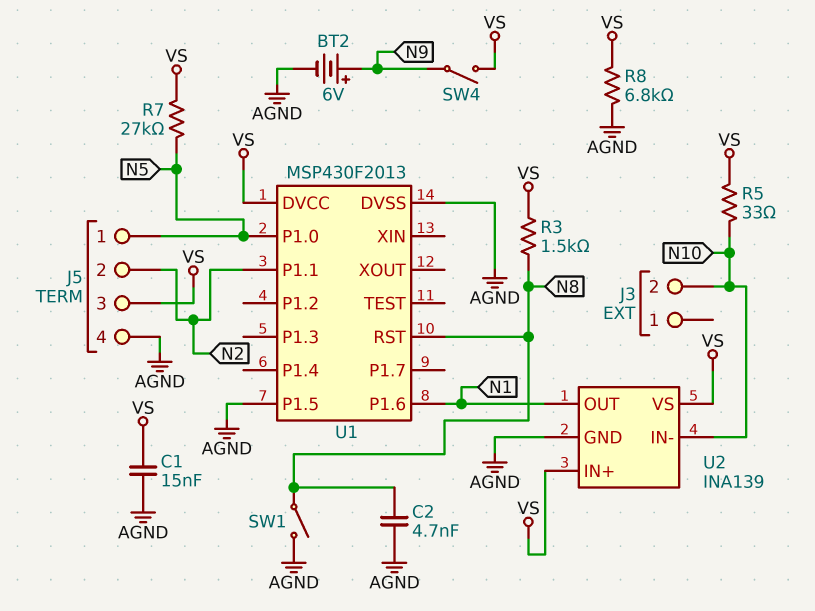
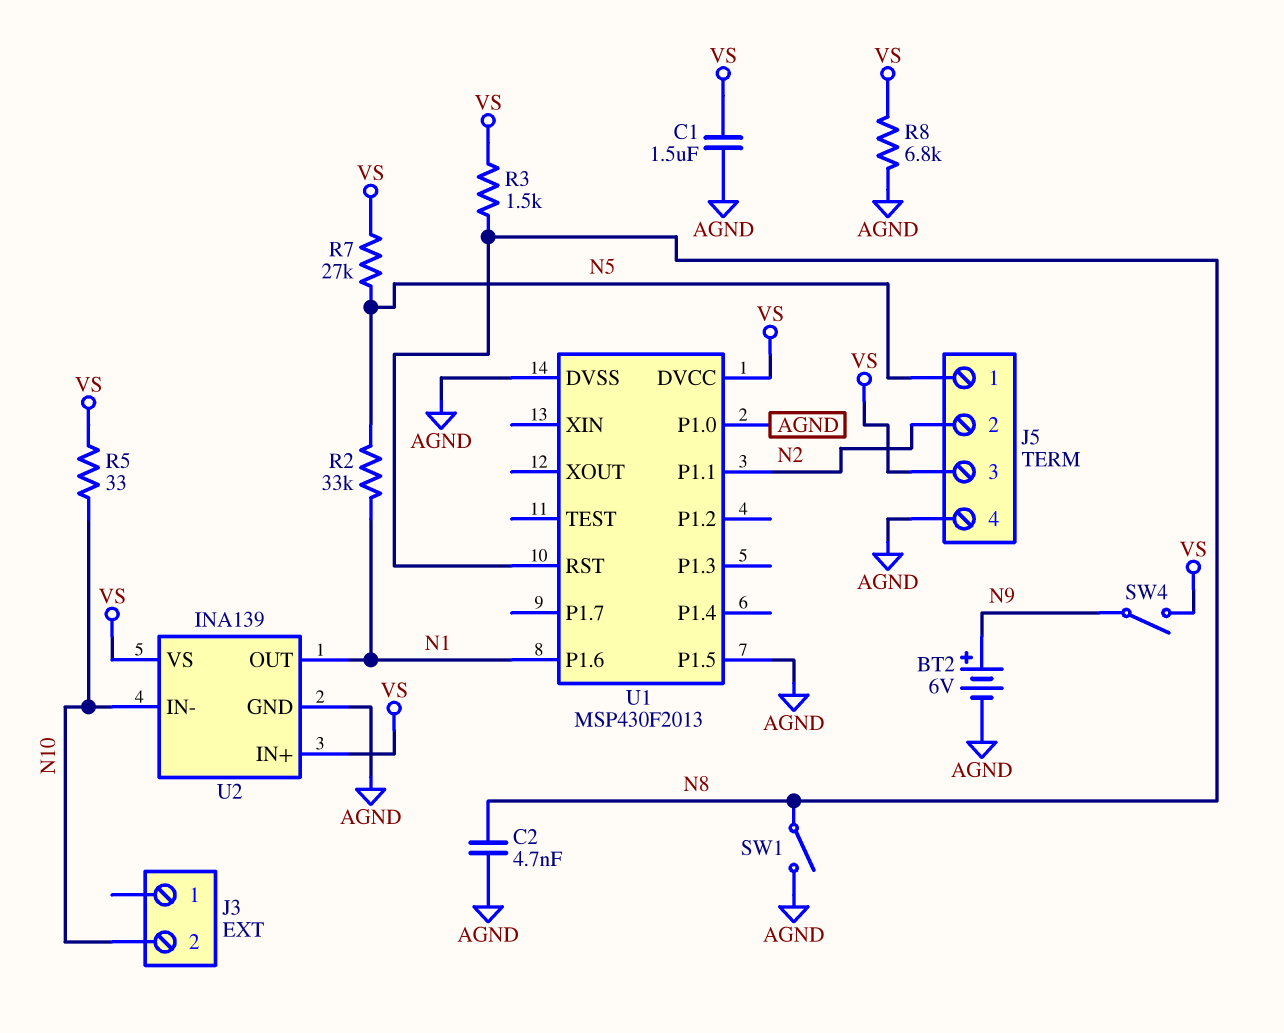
C1: 15nF (AGND, VS) -> 1.5uF (AGND, VS)
R2: none -> 33k (N1, N5)
U1 pin P1.0: N5 -> AGND

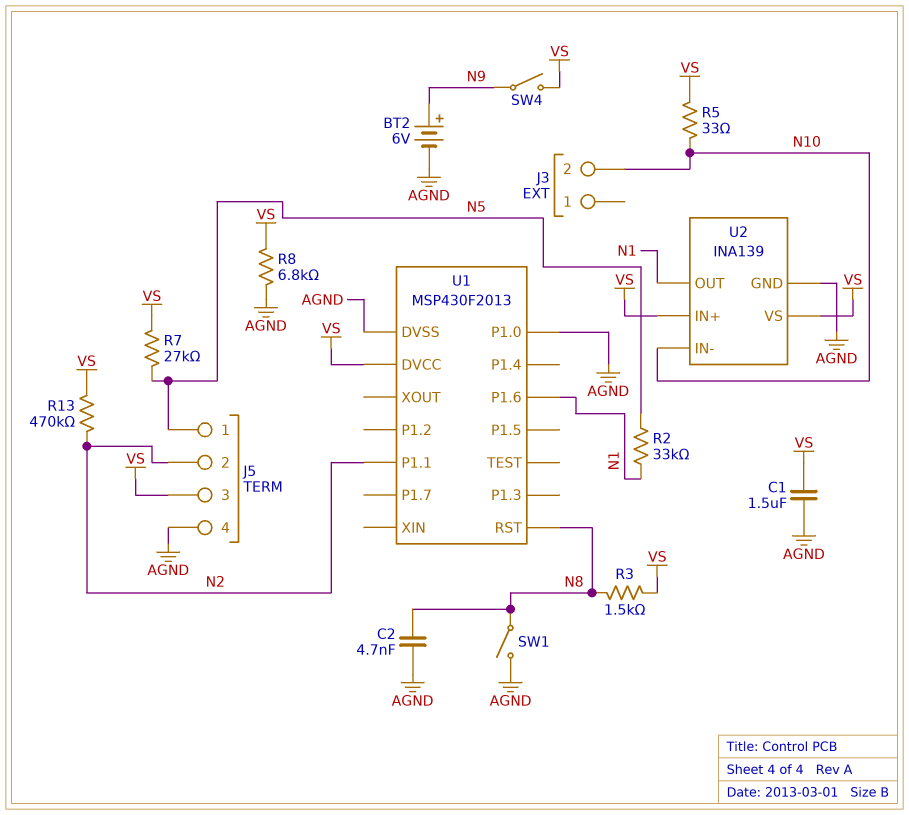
R13: none -> 470k (N2, VS)
U1 pin P1.5: AGND -> none

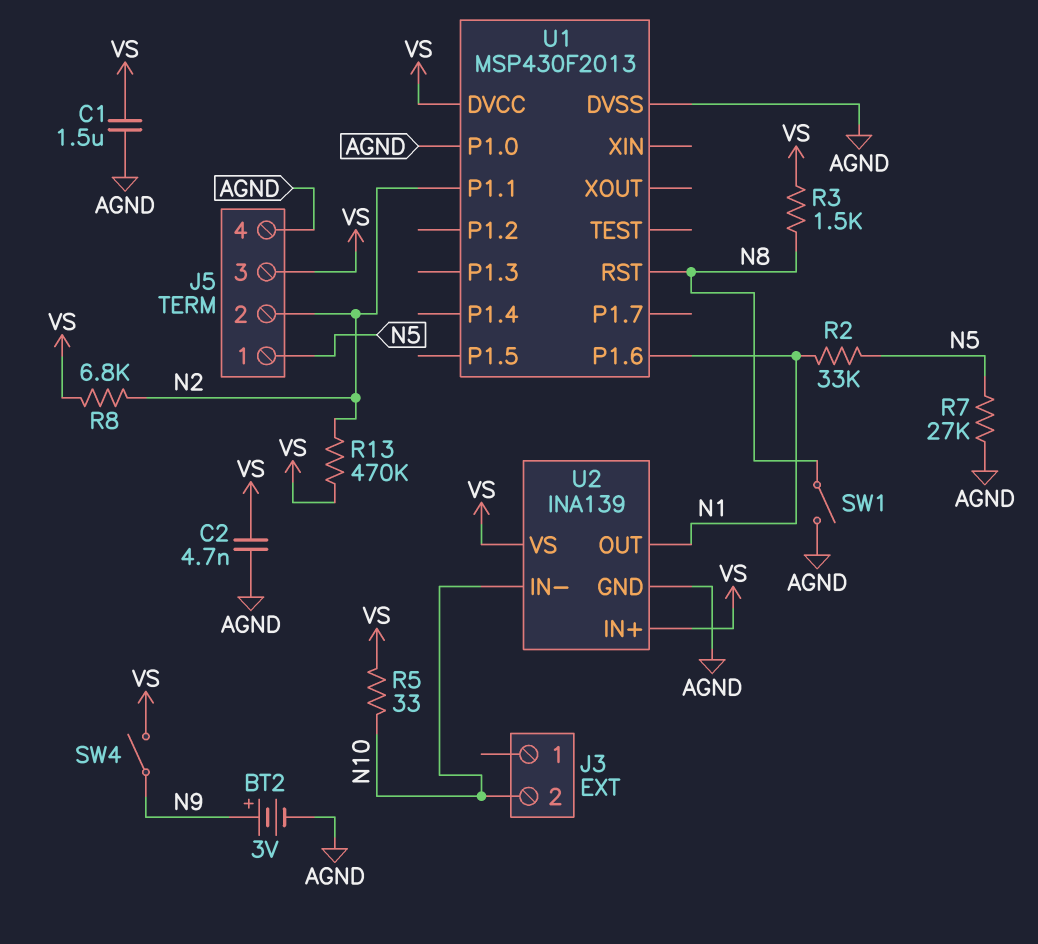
BT2: 6V (plus N9, minus AGND) -> 3V (plus N9, minus AGND)
C2: 4.7nF (AGND, N8) -> 4.7nF (AGND, VS)
R7: 27k (N5, VS) -> 27k (AGND, N5)
R8: 6.8k (AGND, VS) -> 6.8k (N2, VS)

